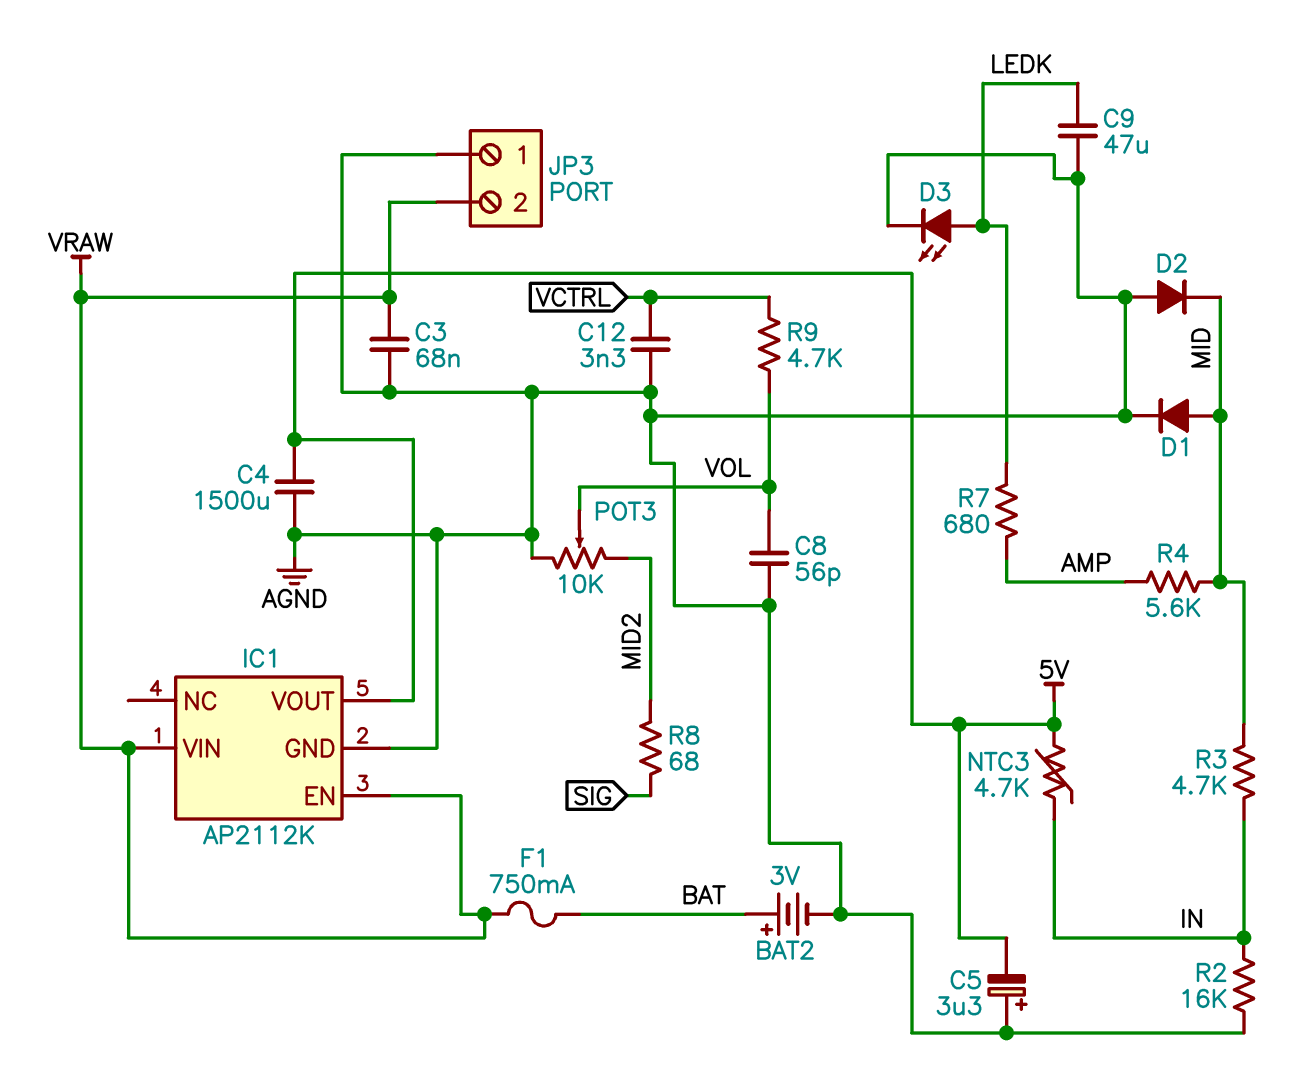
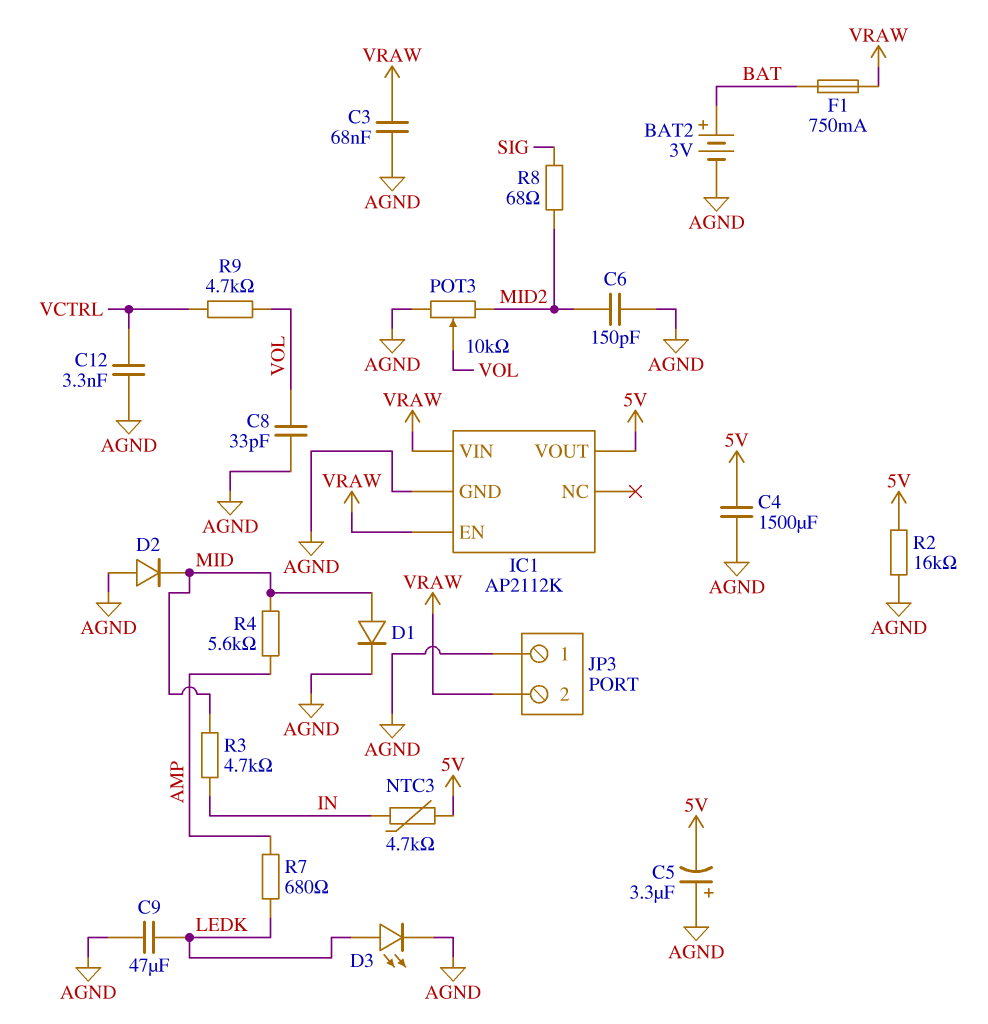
C6: none -> 150pF (AGND, MID2)
C8: 56pF (AGND, VOL) -> 33pF (AGND, VOL)
R2: 16k (AGND, IN) -> 16k (5V, AGND)

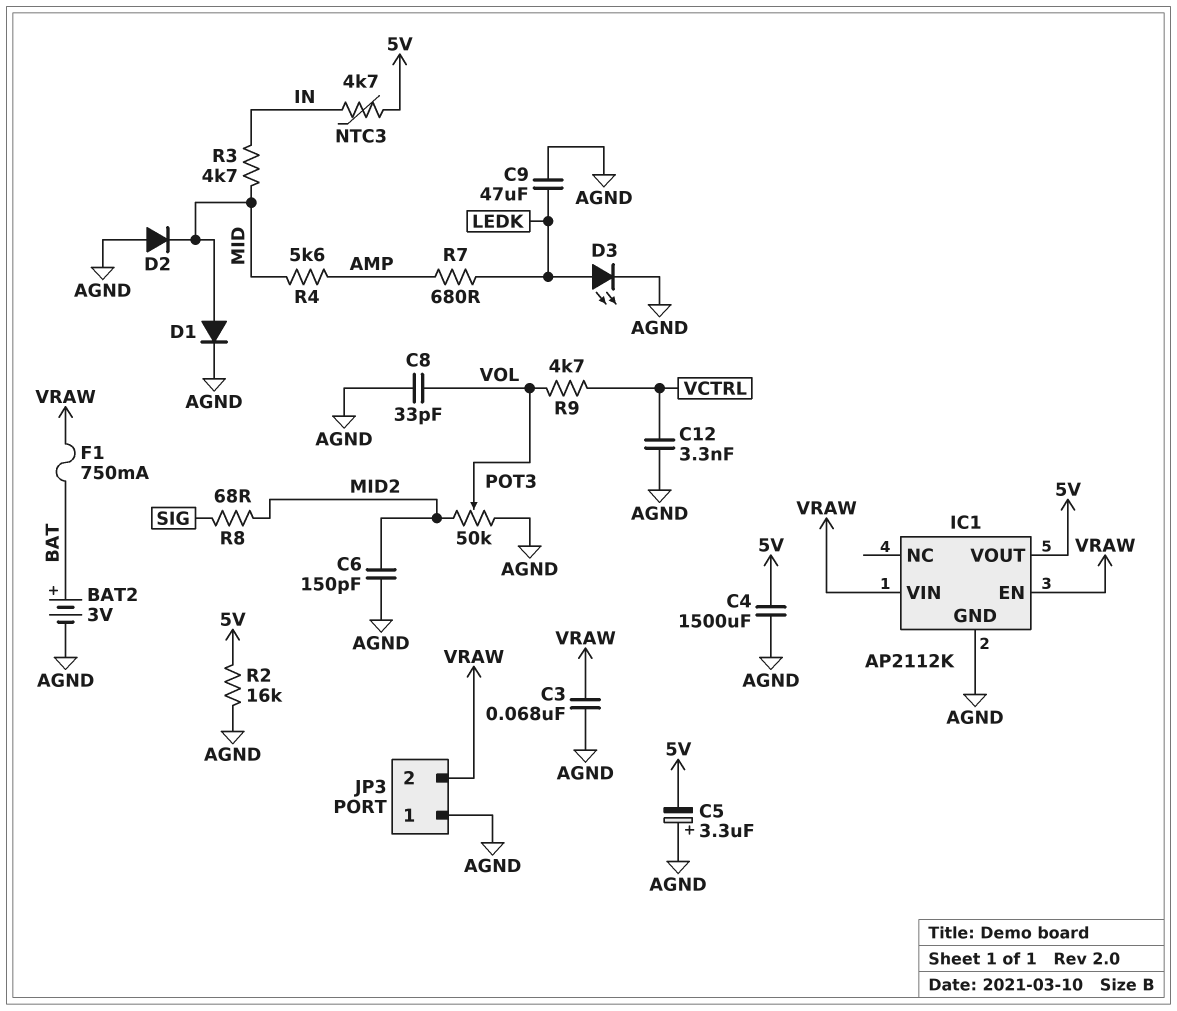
POT3: 10k (AGND, MID2, wiper VOL) -> 50k (AGND, MID2, wiper VOL)

